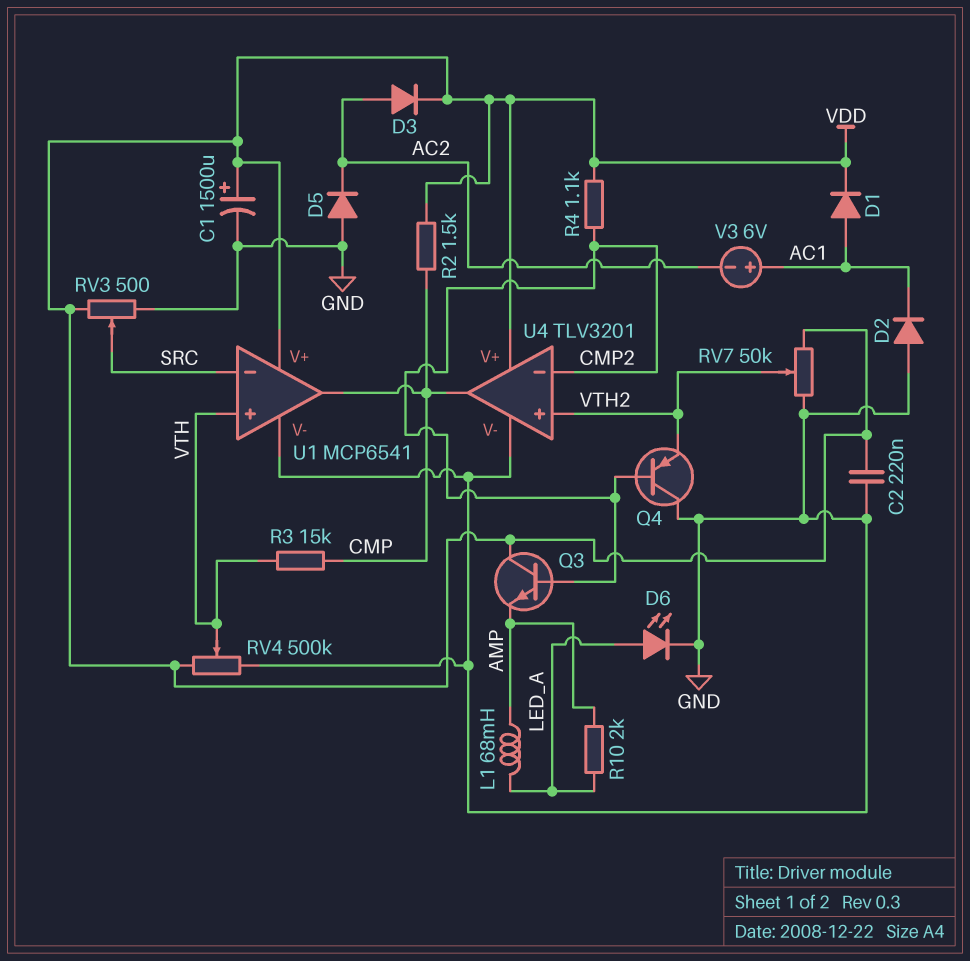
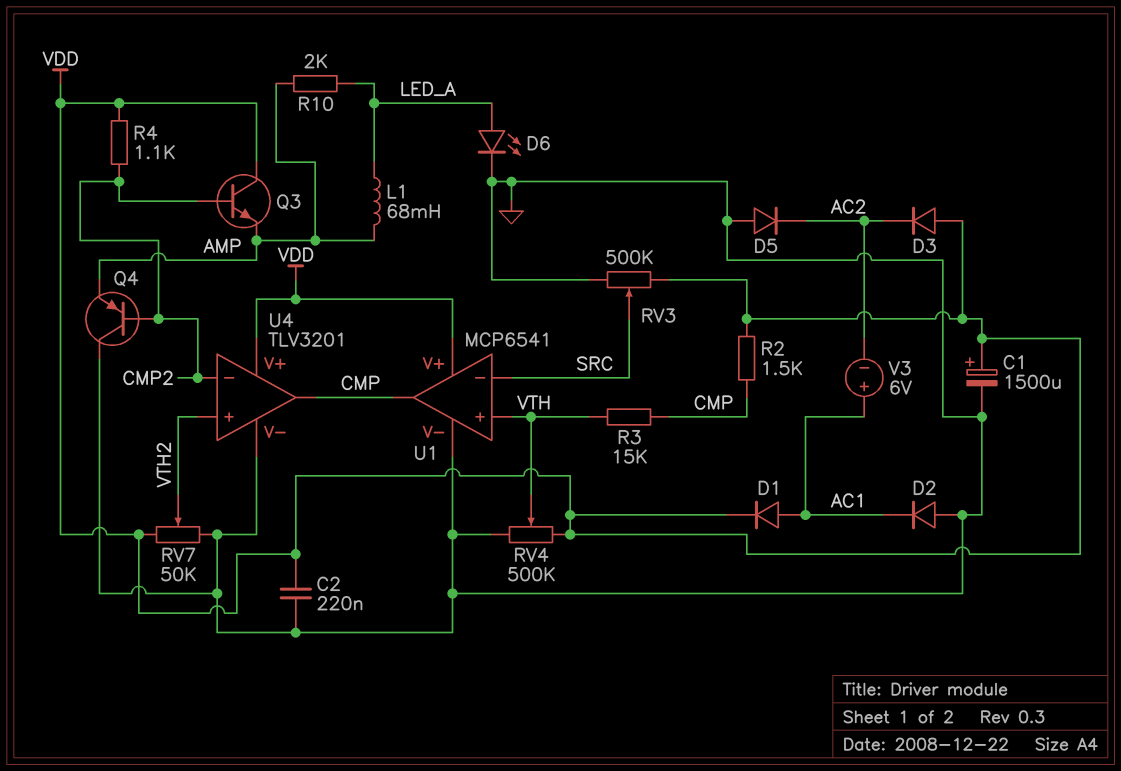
D3: diode (A AC2, K VDD) -> diode (A VDD, K AC2)
Q4: PNP (B CMP2, C GND, E VTH2) -> PNP (B CMP2, C GND, E AMP)
RV3: 500 (GND, VDD, wiper SRC) -> 500k (GND, VDD, wiper SRC)

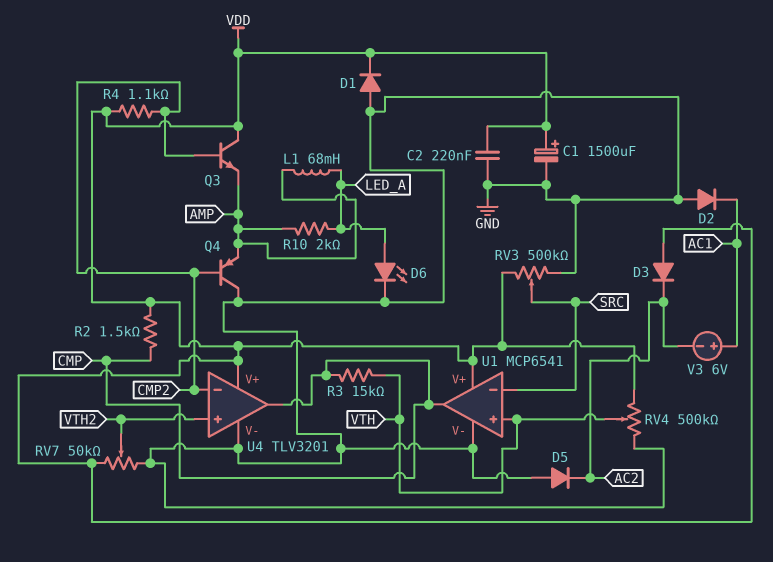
D1: diode (A AC1, K VDD) -> diode (A GND, K VDD)

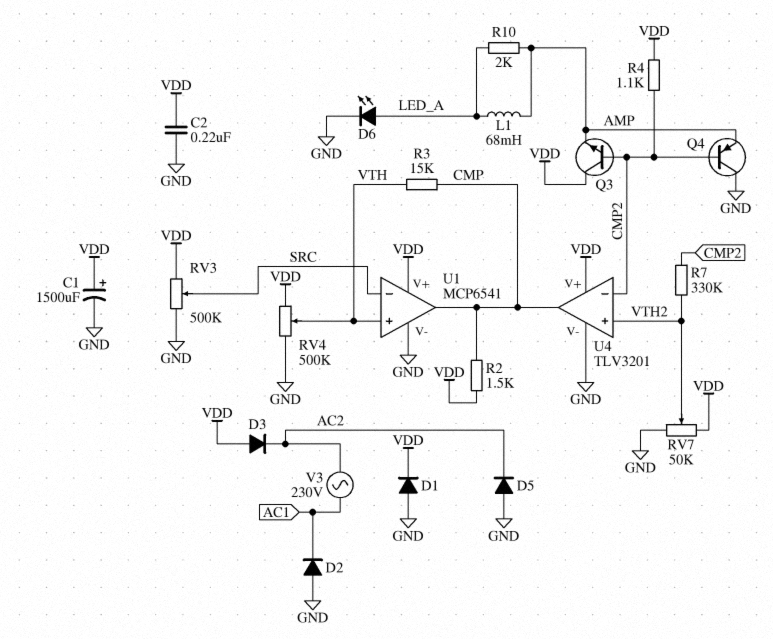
R7: none -> 330k (CMP2, VTH2)
V3: 6V (plus AC1, minus AC2) -> AC 230V (AC1, AC2)

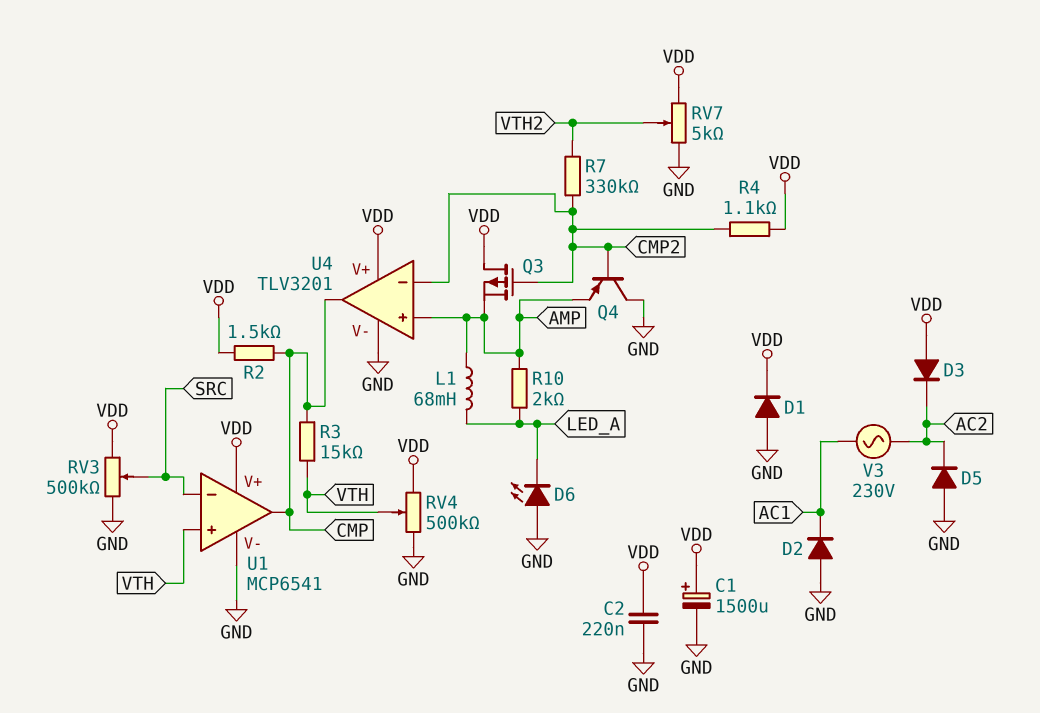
D6: LED (A LED_A, K GND) -> LED (A GND, K LED_A)
Q3: NPN (B CMP2, C VDD, E AMP) -> PMOS (G CMP2, D VDD, S AMP)
RV7: 50k (GND, VDD, wiper VTH2) -> 5k (GND, VDD, wiper VTH2)
U4 pin in+: VTH2 -> AMP

